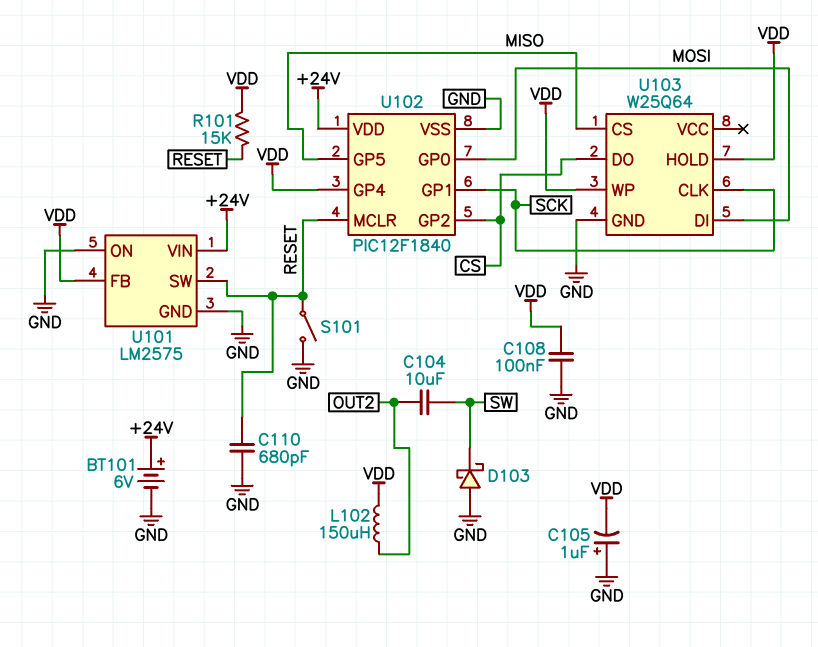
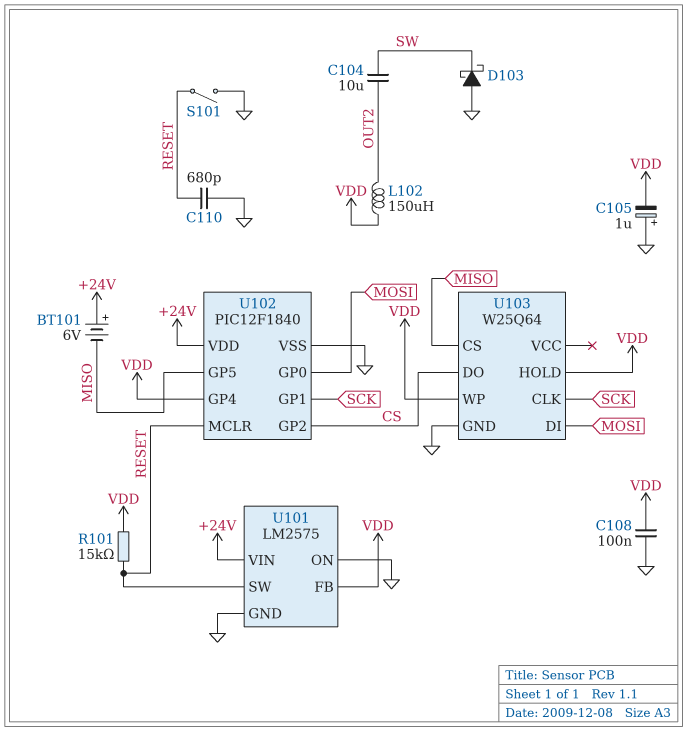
BT101: 6V (plus +24V, minus GND) -> 6V (plus +24V, minus MISO)

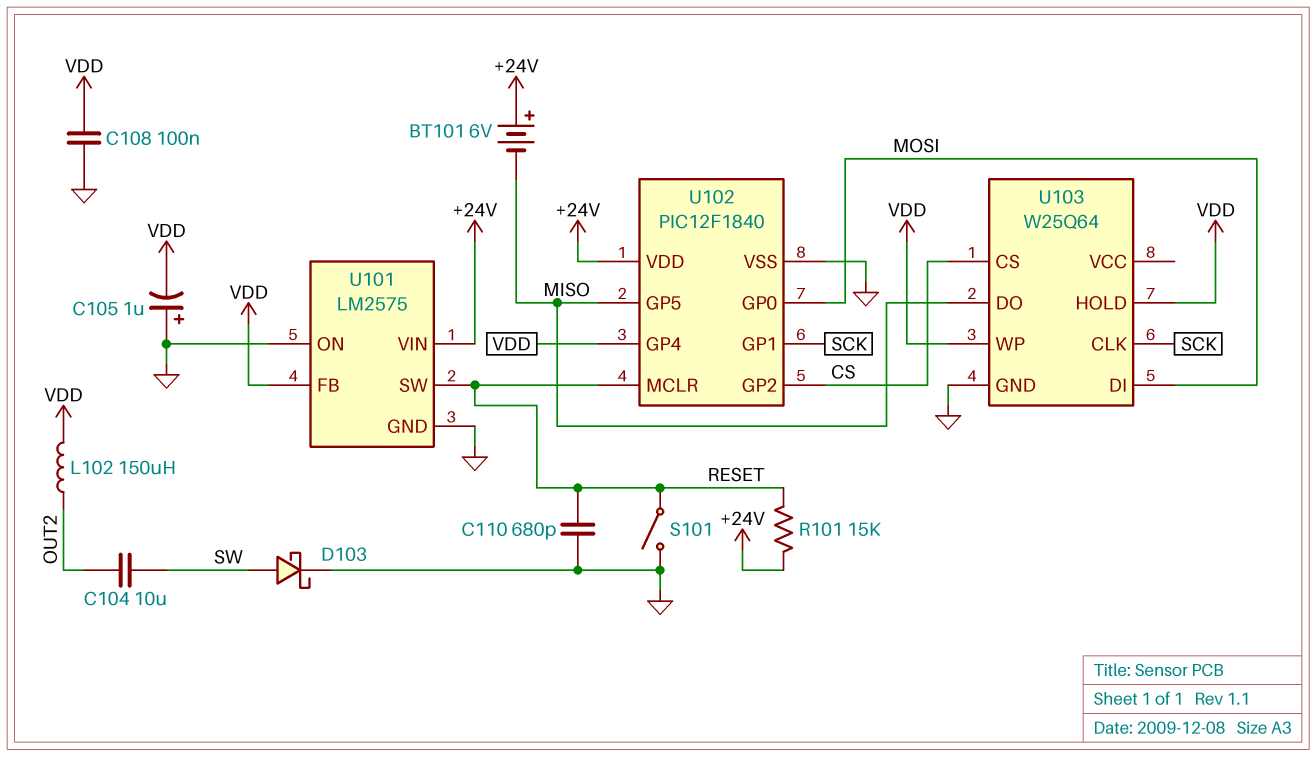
D103: schottky (A GND, K SW) -> schottky (A SW, K GND)
R101: 15k (RESET, VDD) -> 15k (+24V, RESET)
U103 pin CS: MISO -> CS
U103 pin DO: CS -> MISO

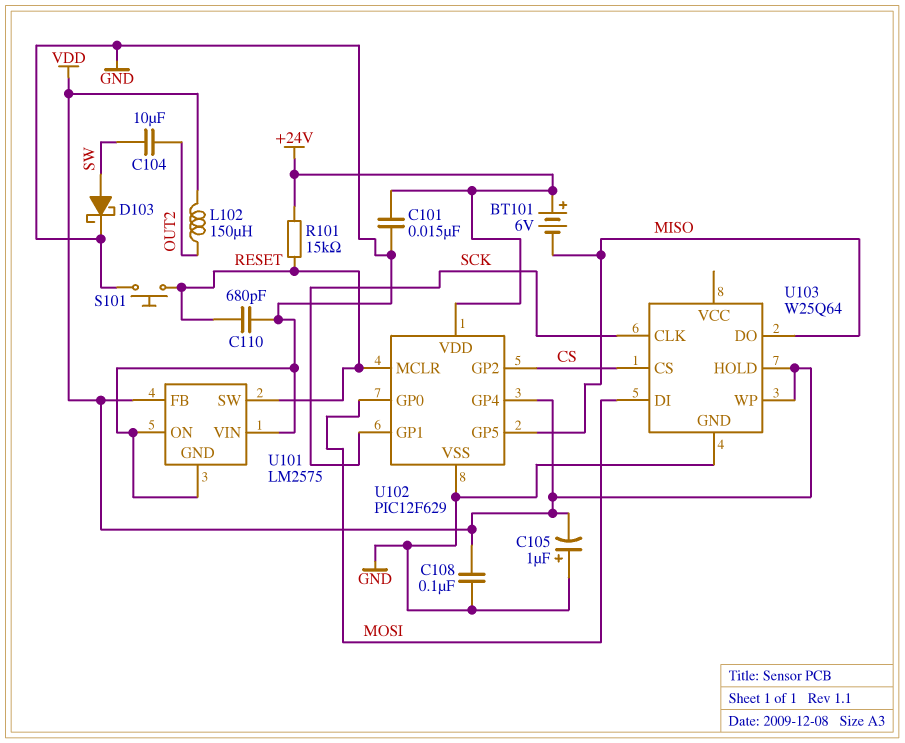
C101: none -> 15nF (+24V, GND)
S101: switch (GND, RESET) -> button (GND, RESET)
U101 pin VIN: +24V -> GND
U102: PIC12F1840 -> PIC12F629

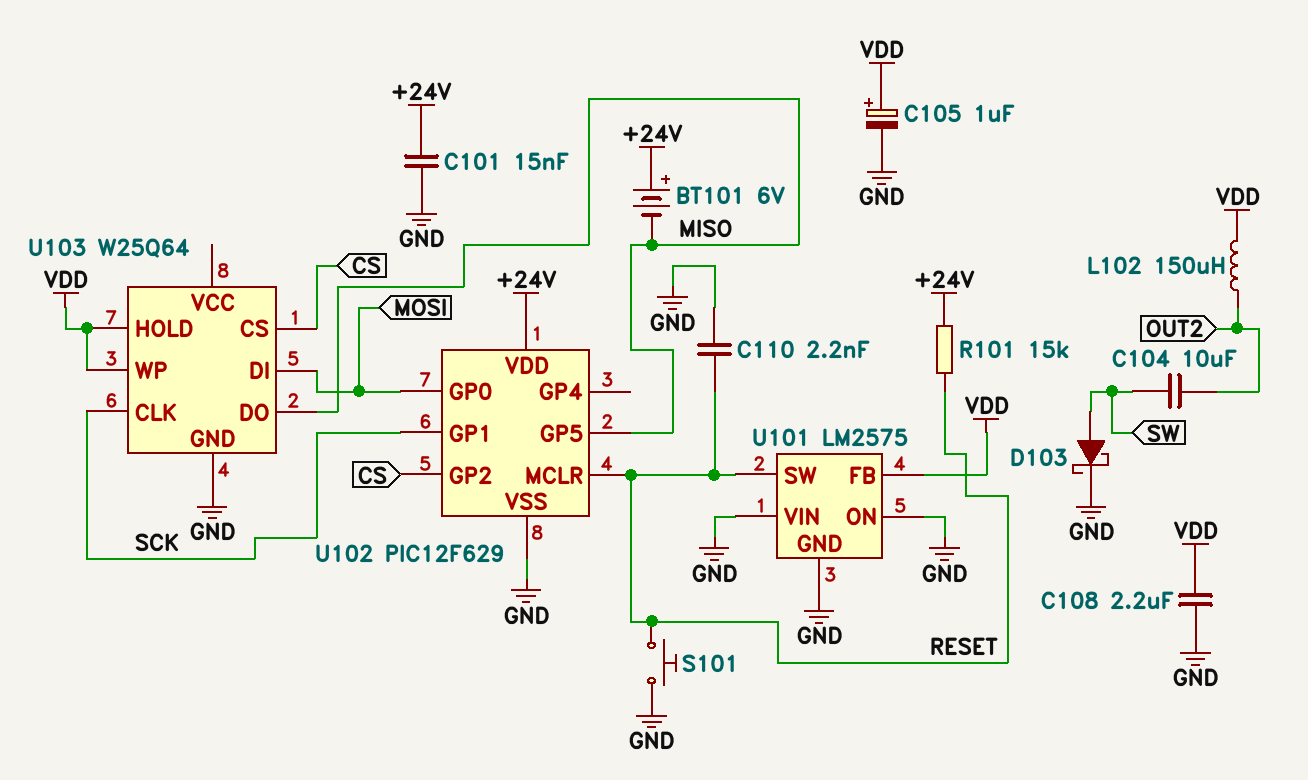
C105: 1uF (plus GND, minus VDD) -> 1uF (plus VDD, minus GND)
C108: 100nF (GND, VDD) -> 2.2uF (GND, VDD)
C110: 680pF (GND, RESET) -> 2.2nF (GND, RESET)
U102 pin GP4: VDD -> none

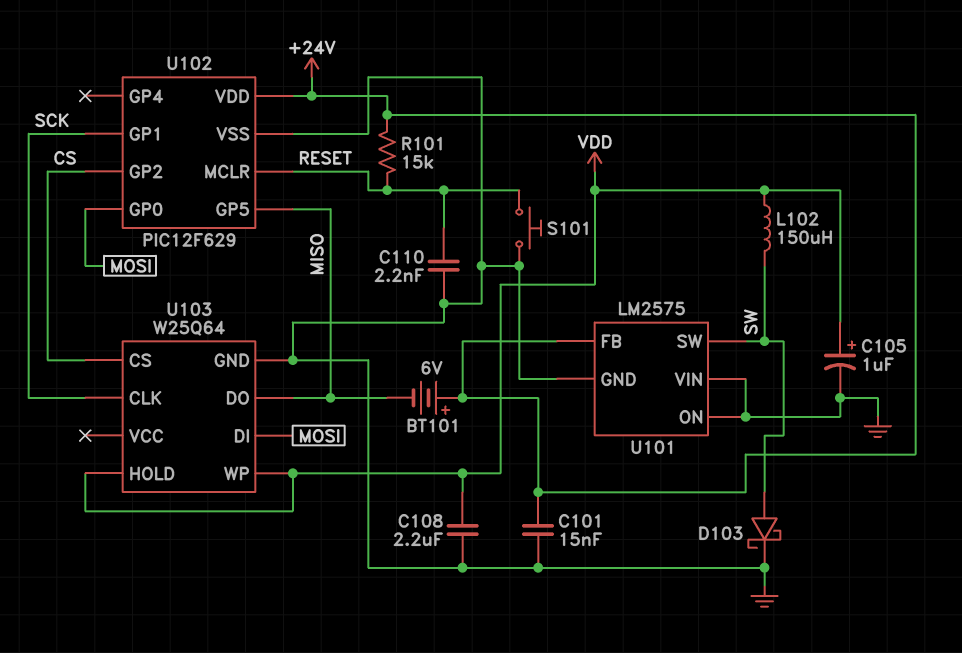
C104: 10uF (OUT2, SW) -> none
L102: 150uH (OUT2, VDD) -> 150uH (SW, VDD)
U101 pin FB: VDD -> +24V
U101 pin SW: RESET -> SW

